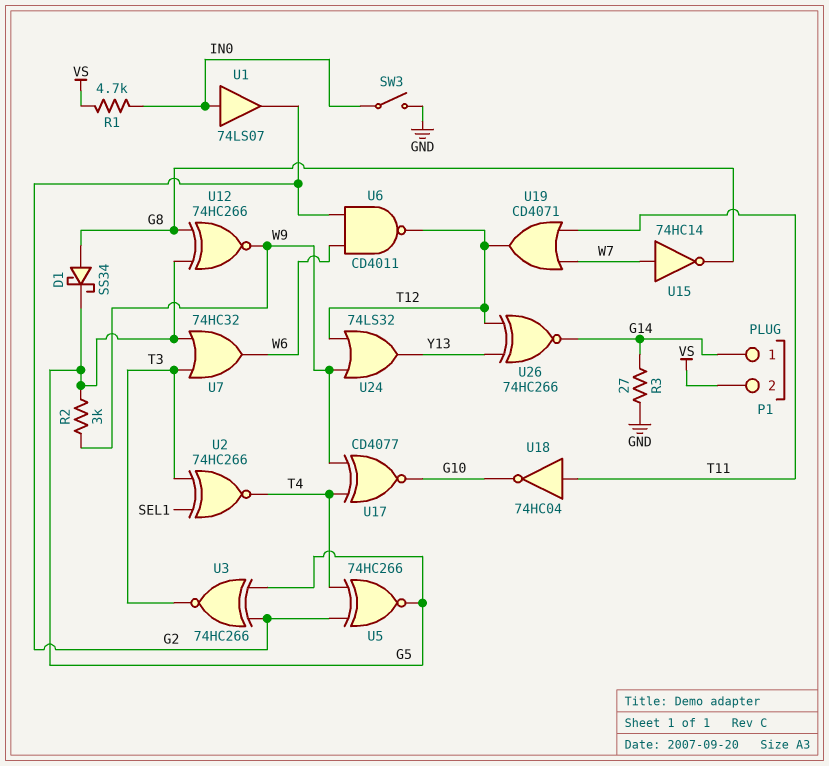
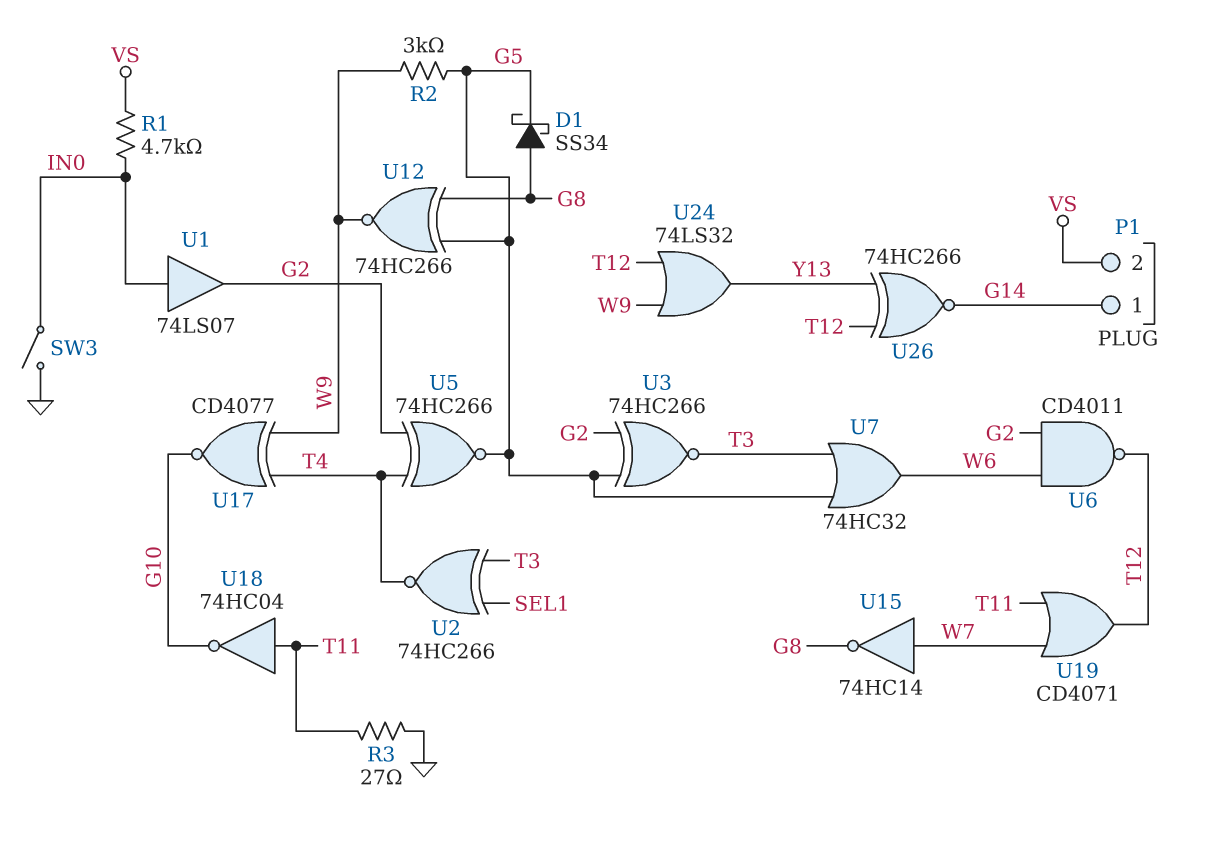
R3: 27 (G14, GND) -> 27 (GND, T11)

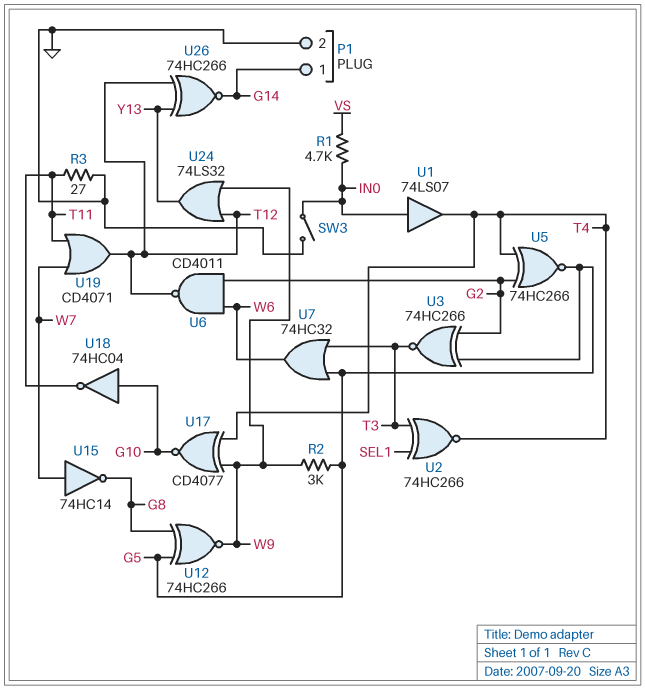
D1: schottky SS34 (A G8, K G5) -> none
P1 pin 2: VS -> GND
U1: buffer 74LS07 (in IN0, out G2) -> buffer 74LS07 (in IN0, out T4)
U18: NOT 74HC04 (in T11, out G10) -> NOT 74HC04 (in G10, out T11)

